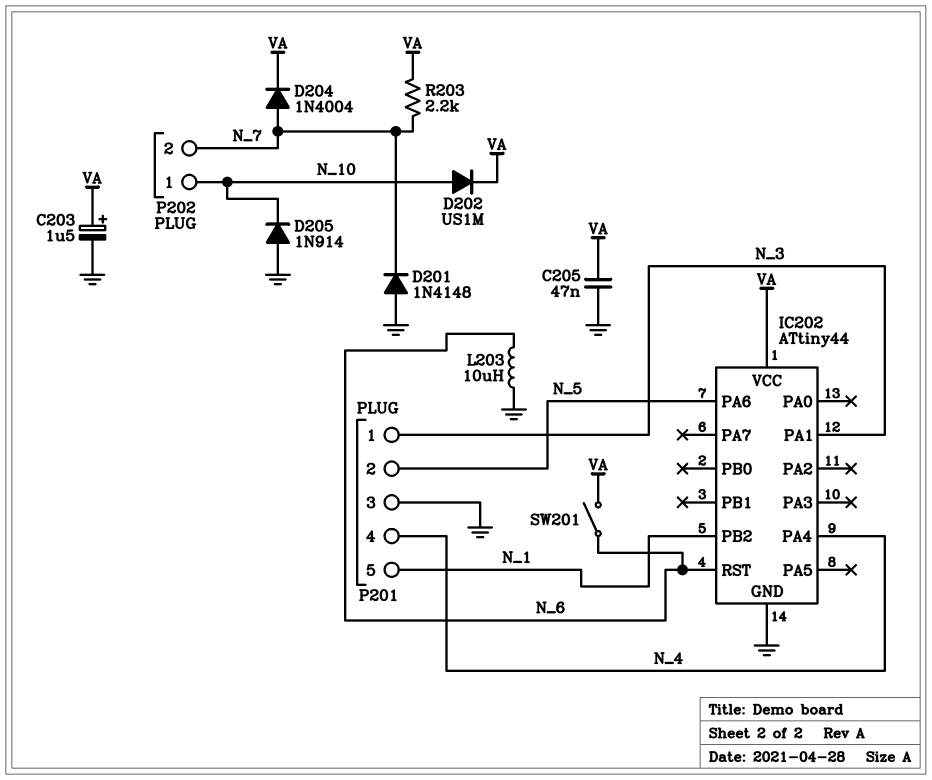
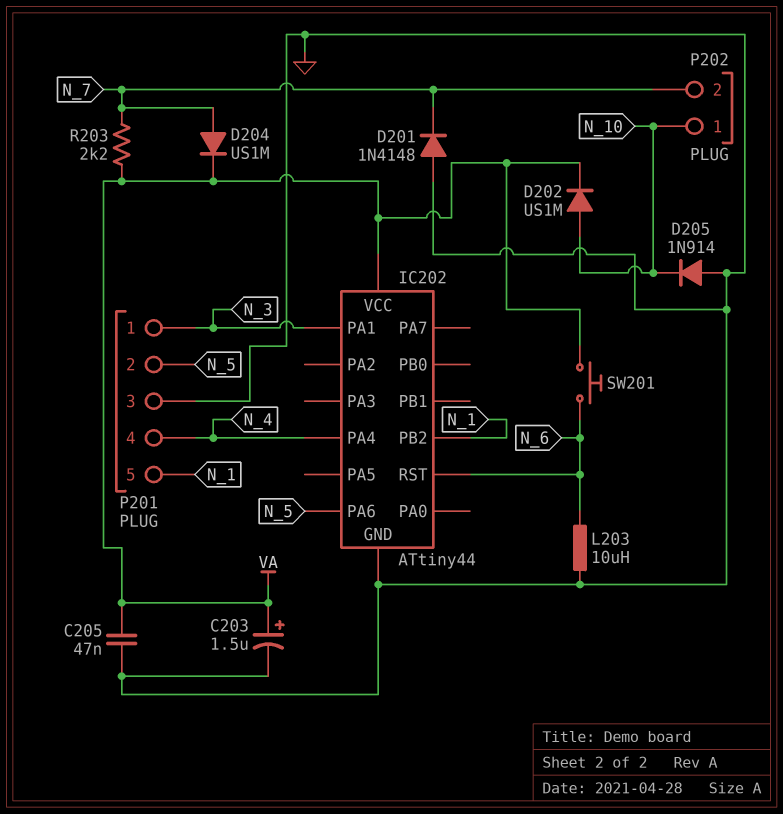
D204: diode 1N4004 (A N_7, K VA) -> diode US1M (A N_7, K VA)
SW201: switch (N_6, VA) -> button (N_6, VA)

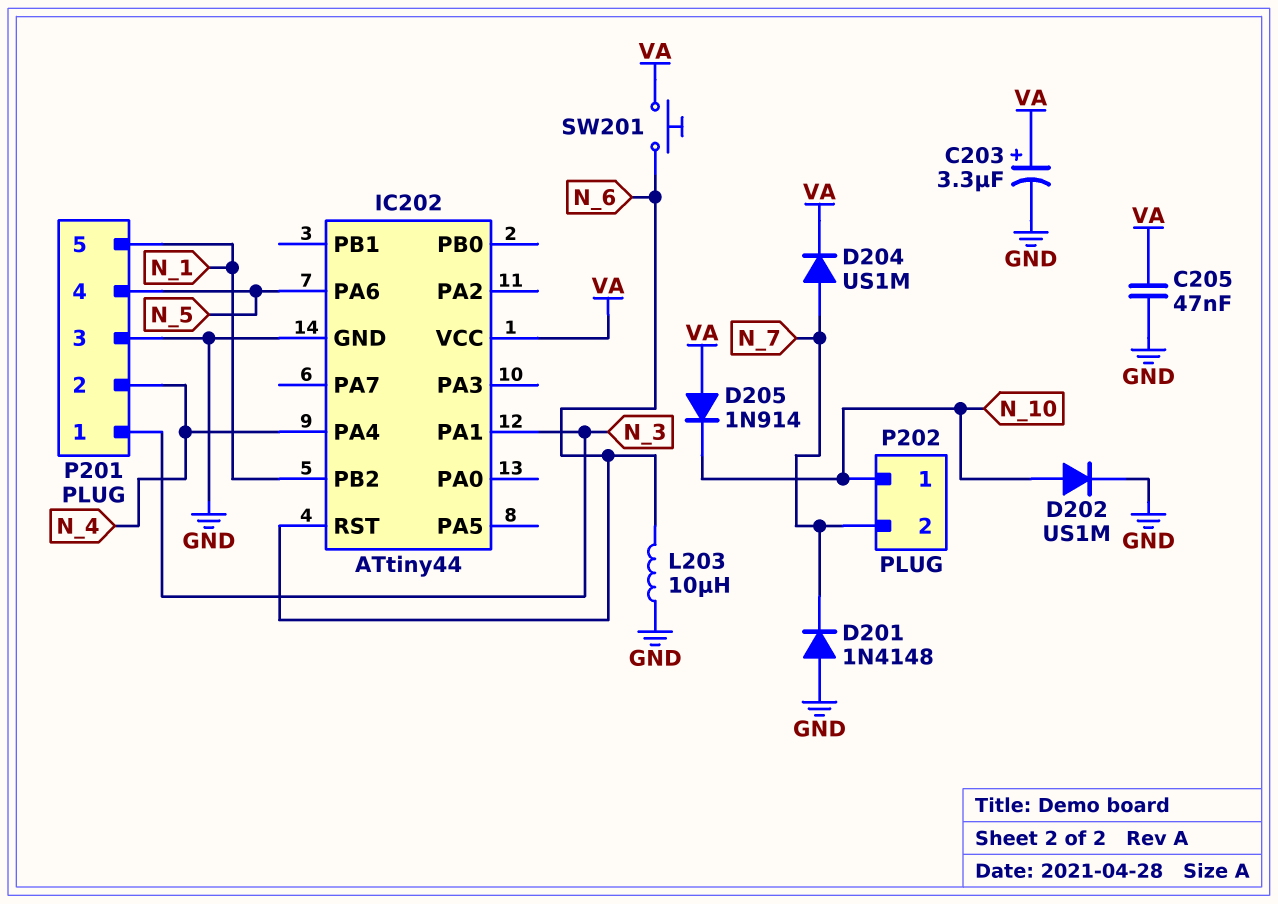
C203: 1.5uF (plus VA, minus GND) -> 3.3uF (plus VA, minus GND)
D202: diode US1M (A N_10, K VA) -> diode US1M (A N_10, K GND)
D205: diode 1N914 (A GND, K N_10) -> diode 1N914 (A VA, K N_10)
P201 pin 2: N_5 -> N_4
P201 pin 4: N_4 -> N_5
R203: 2.2k (N_7, VA) -> none

